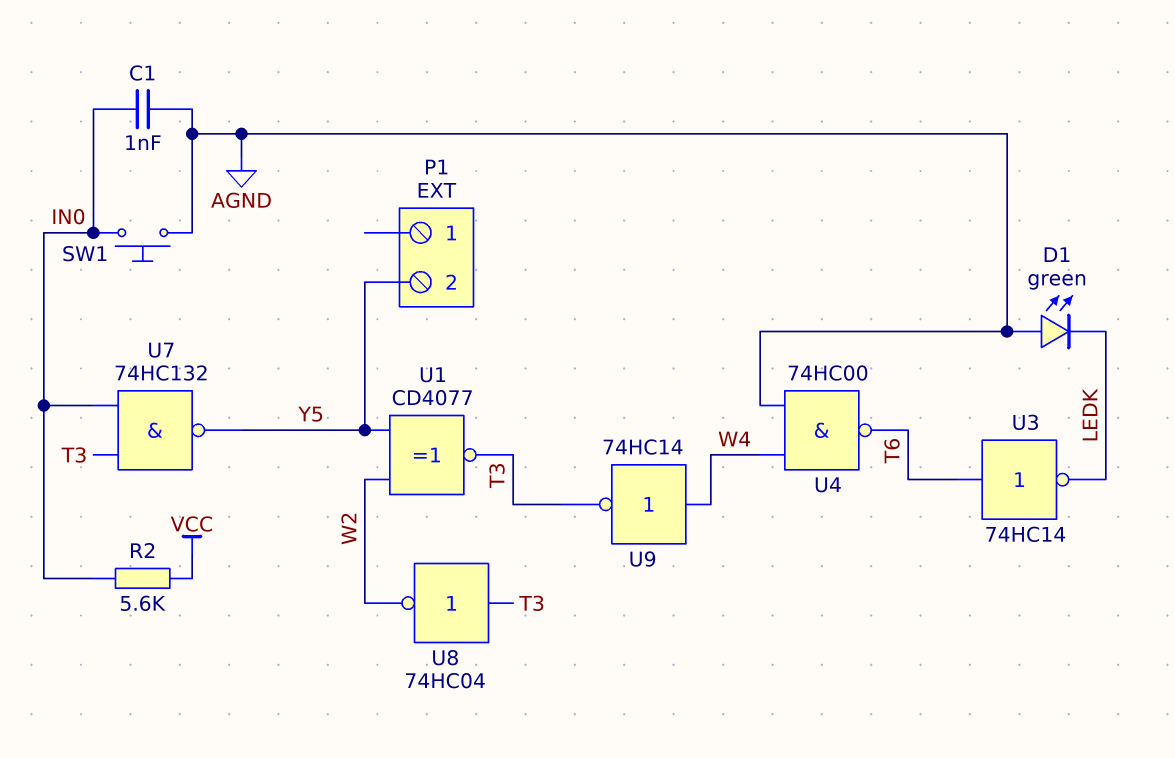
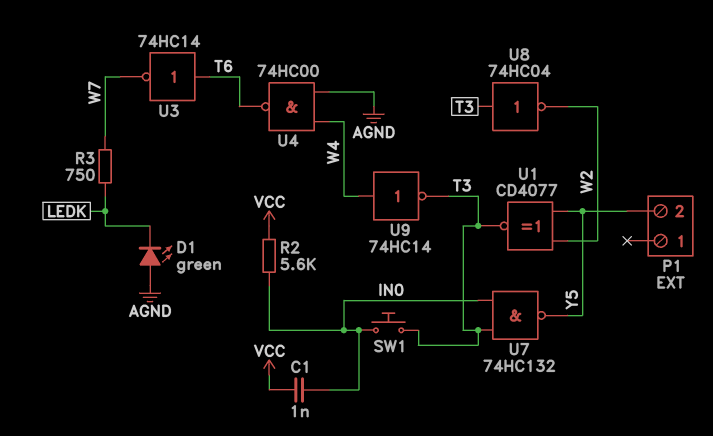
C1: 1nF (AGND, IN0) -> 1nF (IN0, VCC)
R3: none -> 750 (LEDK, W7)
SW1: button (AGND, IN0) -> button (IN0, T3)
U3: NOT 74HC14 (in T6, out LEDK) -> NOT 74HC14 (in T6, out W7)

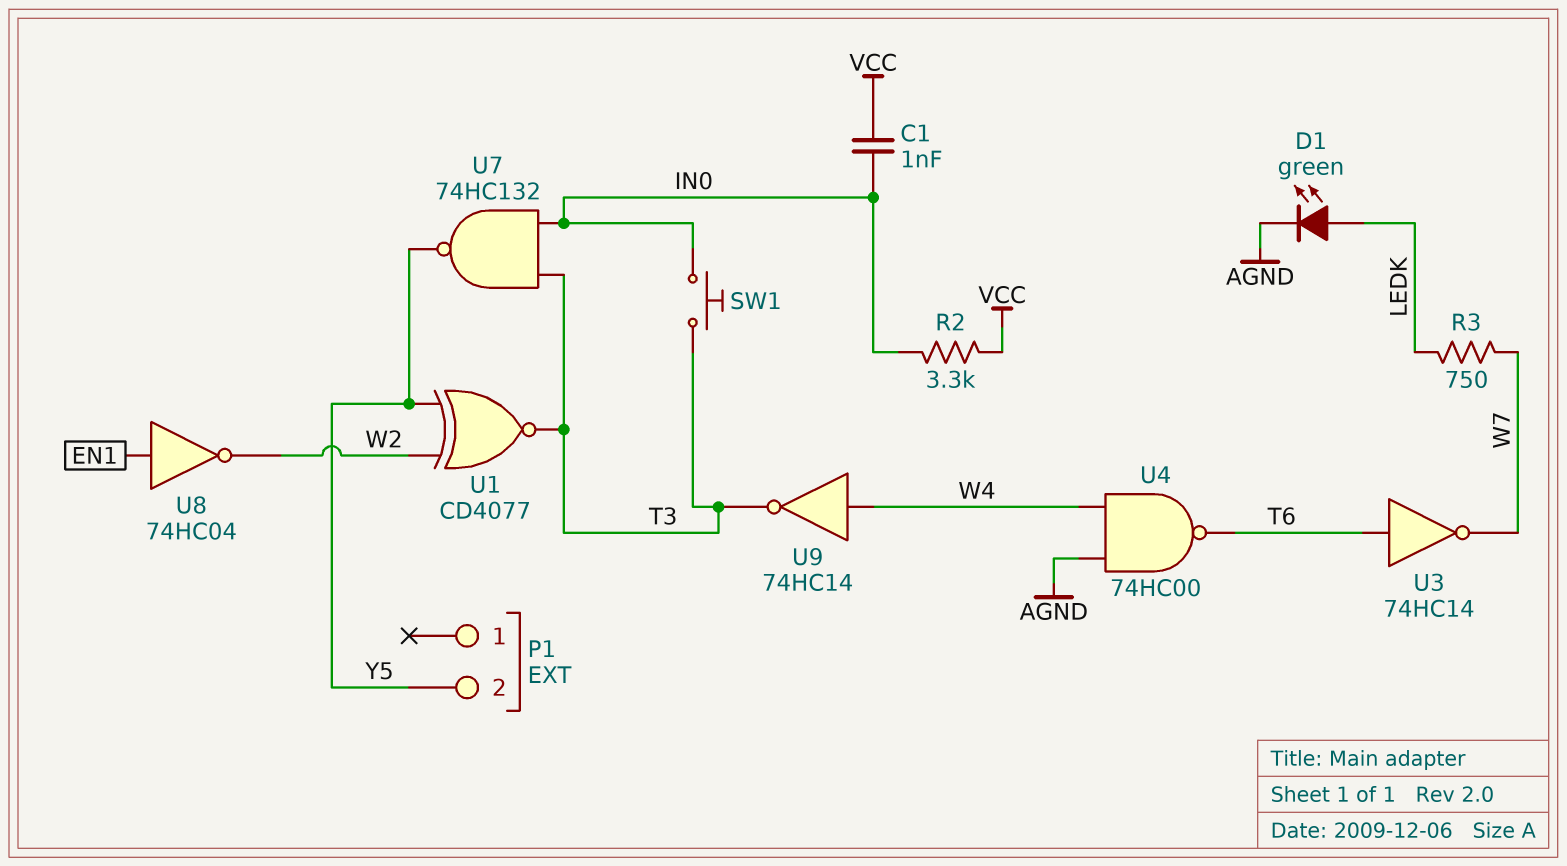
D1: LED green (A AGND, K LEDK) -> LED green (A LEDK, K AGND)
R2: 5.6k (IN0, VCC) -> 3.3k (IN0, VCC)
U8: NOT 74HC04 (in T3, out W2) -> NOT 74HC04 (in EN1, out W2)

